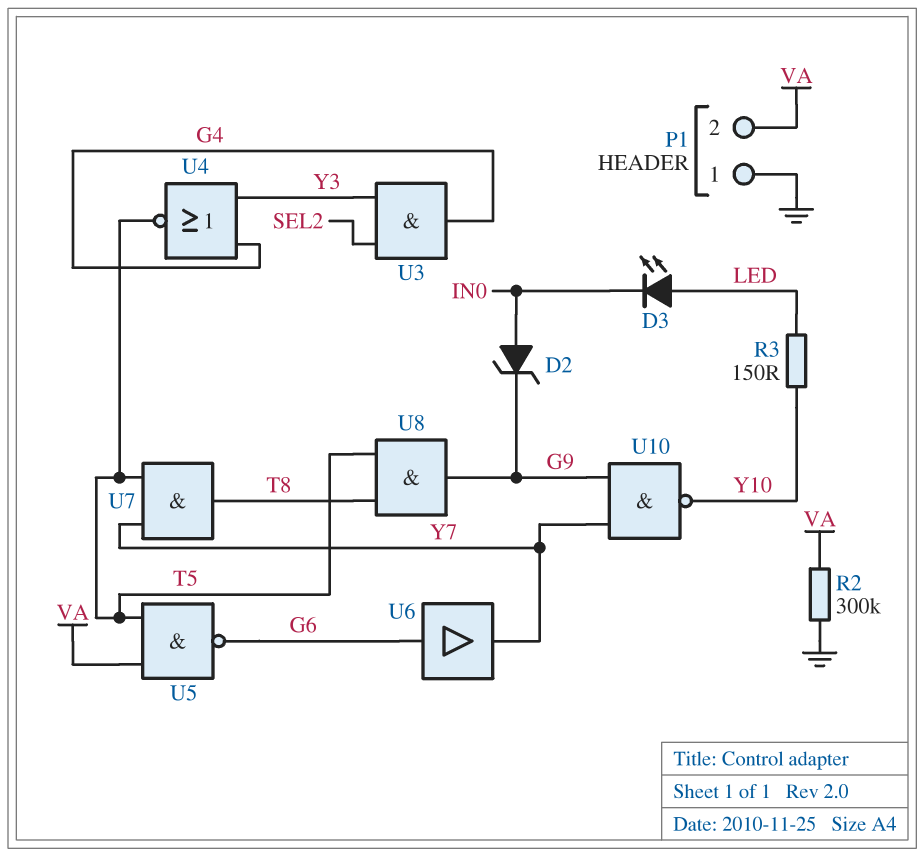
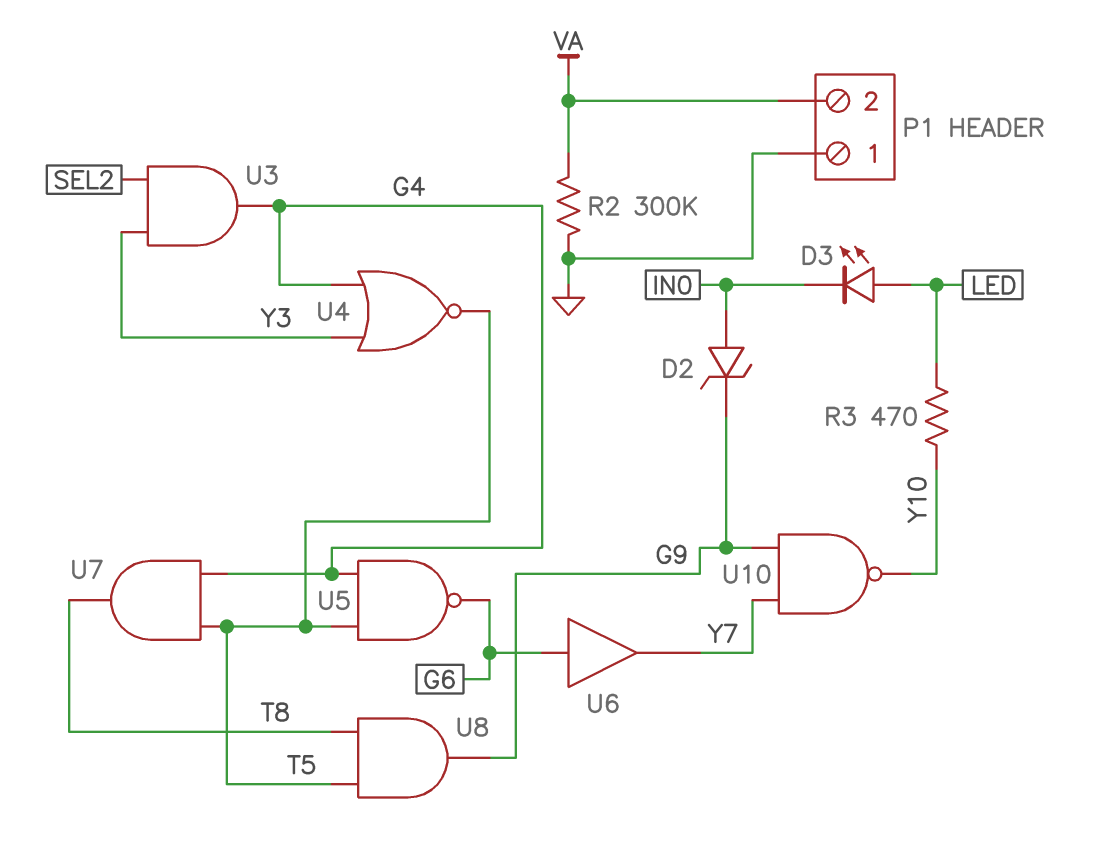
R3: 150 (LED, Y10) -> 470 (LED, Y10)
U5: NAND (in T5, in VA, out G6) -> NAND (in G4, in T5, out G6)
U7: AND (in T5, in Y7, out T8) -> AND (in G4, in T5, out T8)

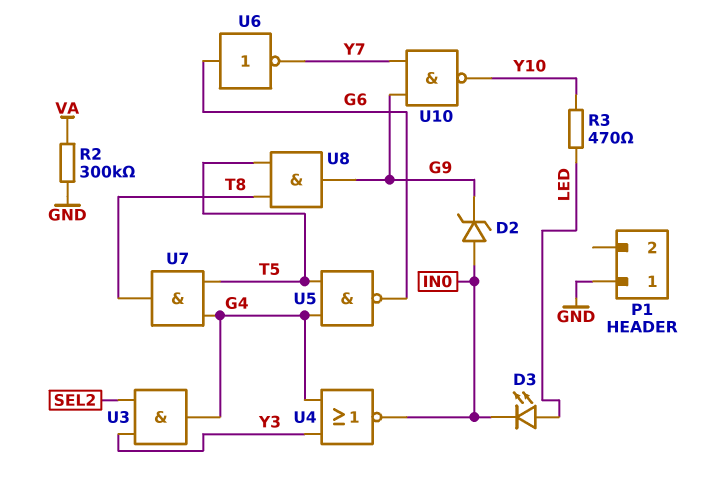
P1 pin 2: VA -> none
U4: NOR (in G4, in Y3, out T5) -> NOR (in G4, in Y3, out IN0)
U6: buffer (in G6, out Y7) -> NOT (in G6, out Y7)

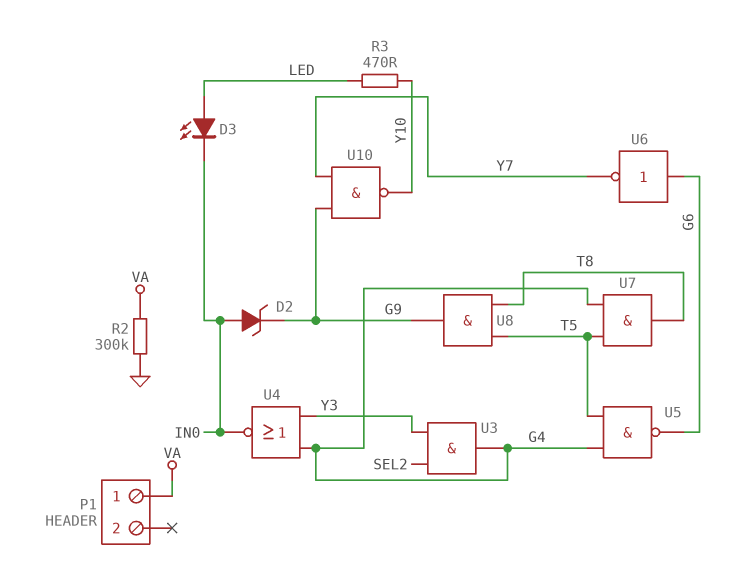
P1 pin 1: GND -> VA

